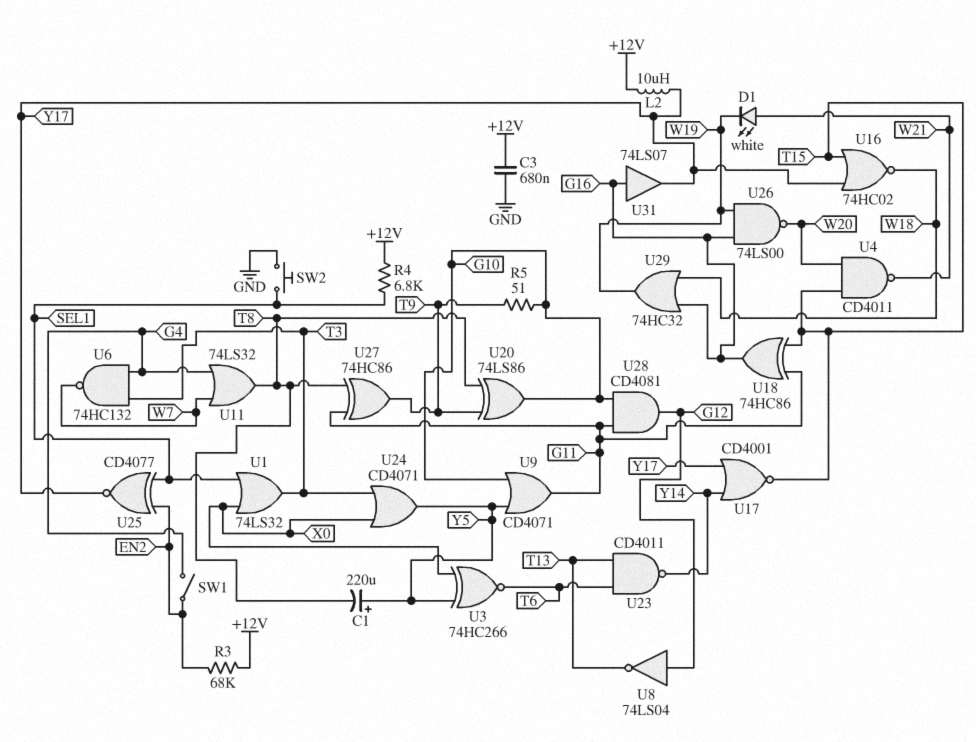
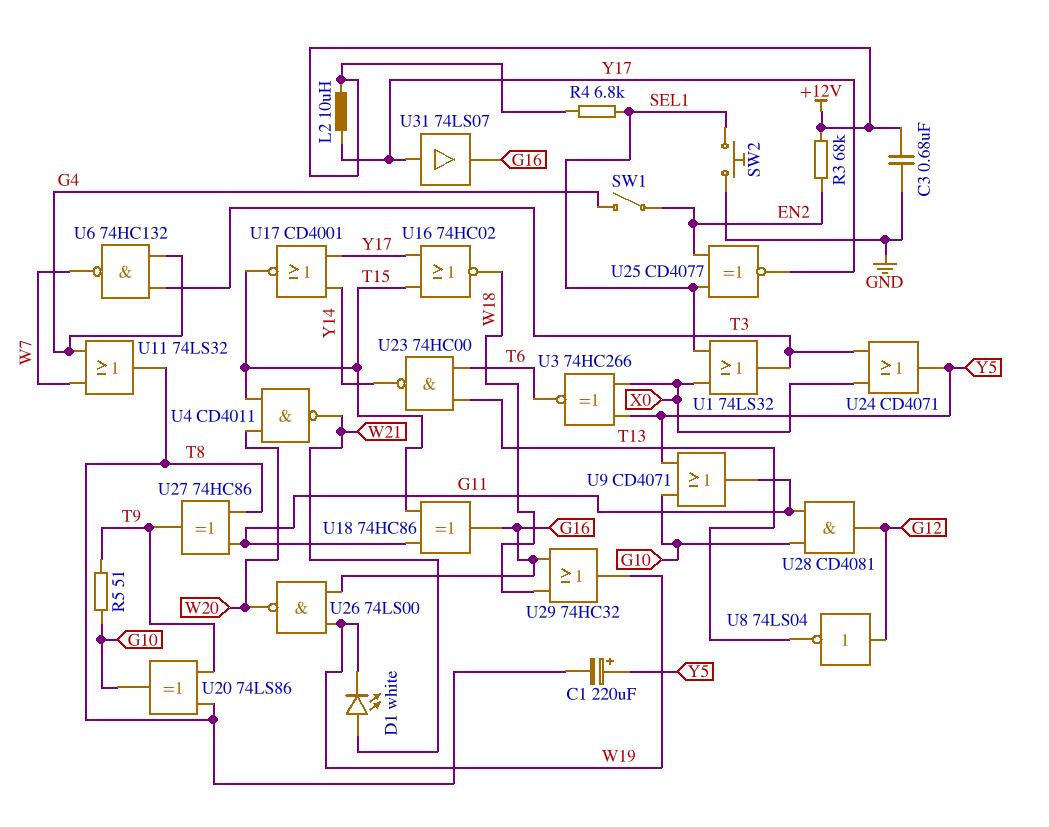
U23: NAND CD4011 (in T6, in T13, out Y14) -> NAND 74HC00 (in T6, in T13, out Y14)
U31: buffer 74LS07 (in G16, out Y17) -> buffer 74LS07 (in Y17, out G16)

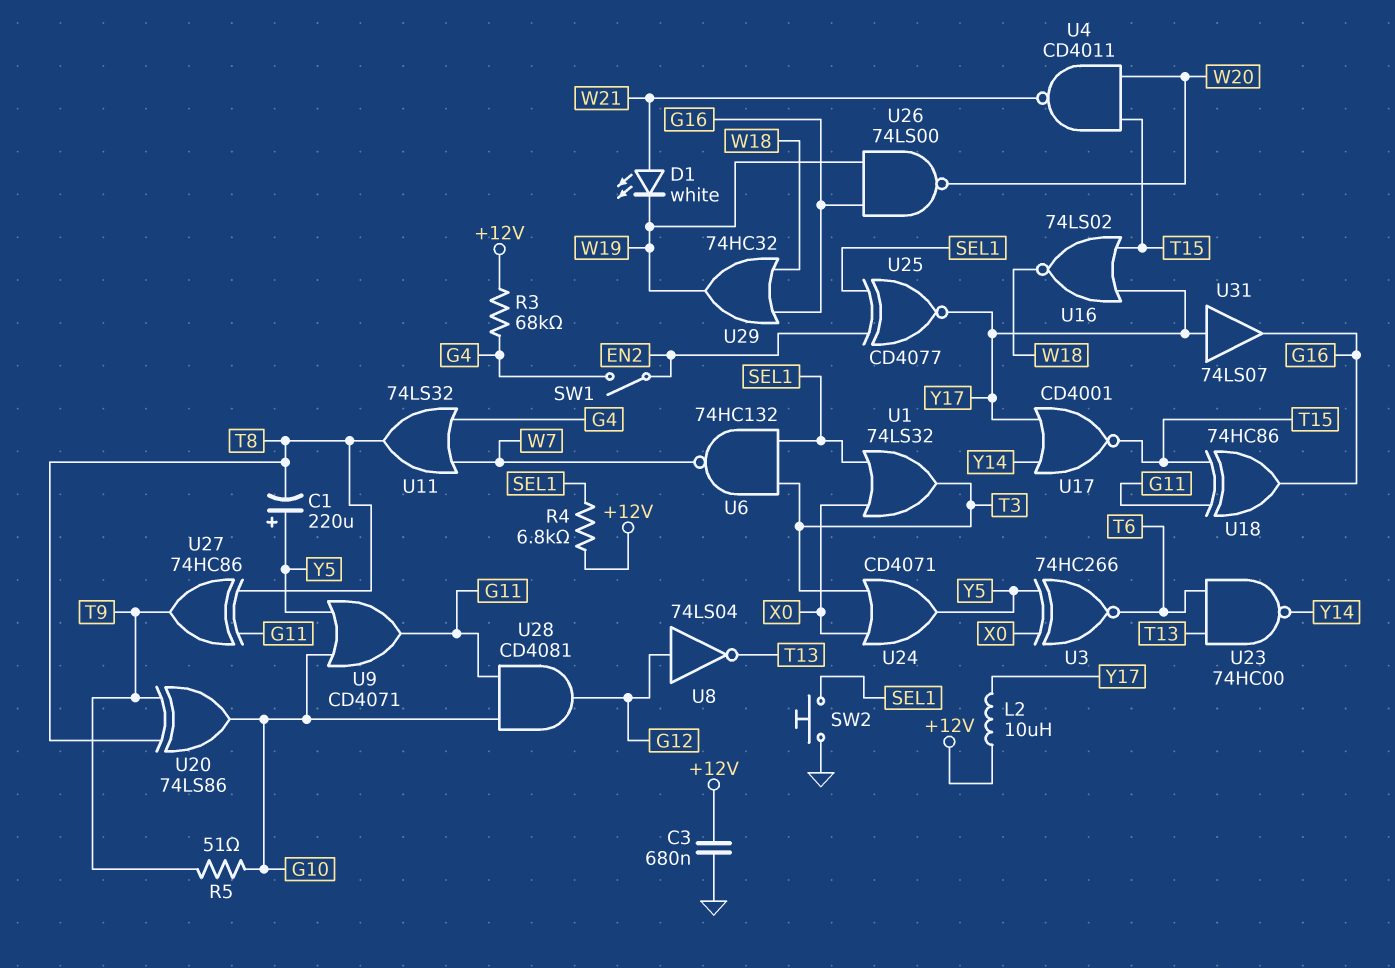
R3: 68k (+12V, EN2) -> 68k (+12V, G4)
U6: NAND 74HC132 (in G4, in T3, out W7) -> NAND 74HC132 (in SEL1, in T3, out W7)
U16: NOR 74HC02 (in T15, in Y17, out W18) -> NOR 74LS02 (in T15, in Y17, out W18)

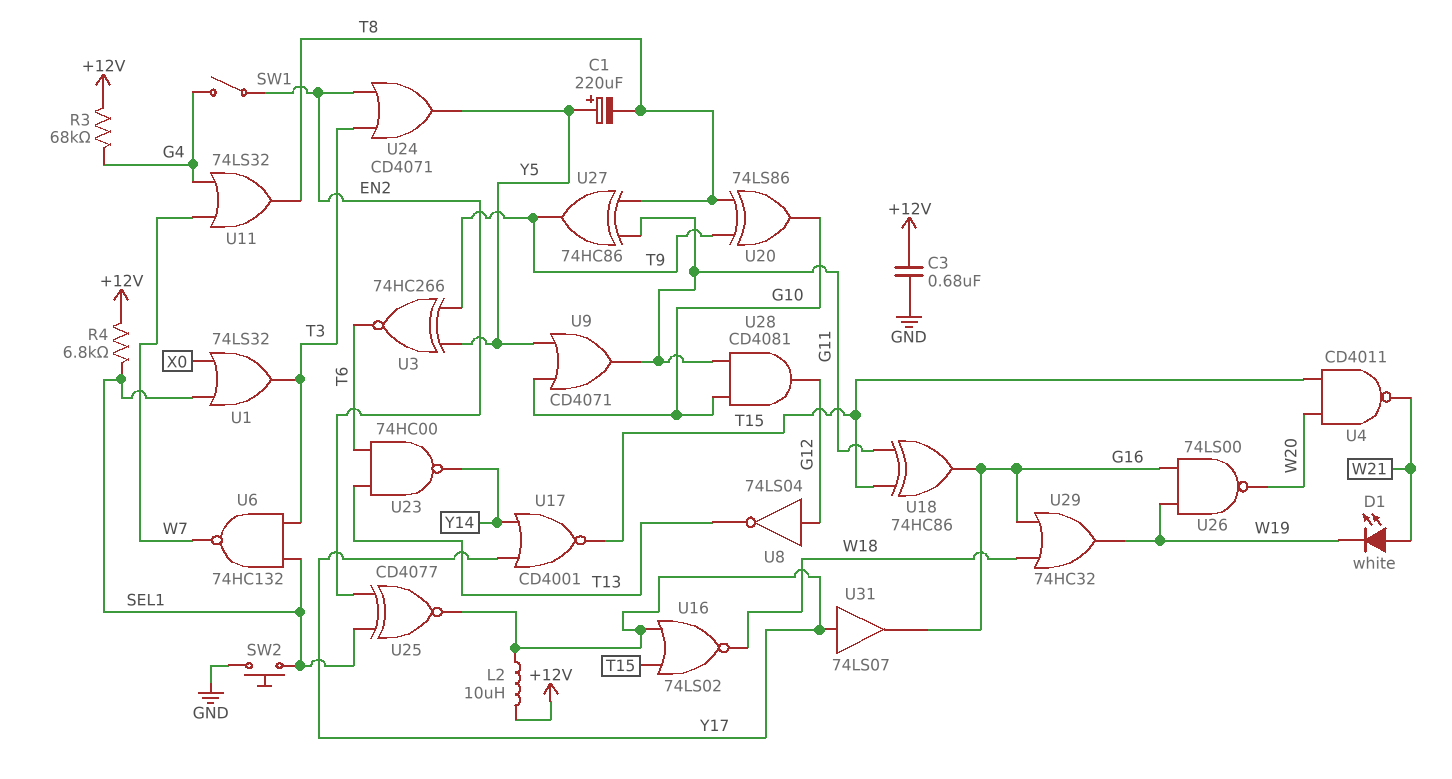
R5: 51 (G10, T9) -> none
U3: XNOR 74HC266 (in X0, in Y5, out T6) -> XNOR 74HC266 (in T9, in Y5, out T6)
U24: OR CD4071 (in T3, in X0, out Y5) -> OR CD4071 (in EN2, in T3, out Y5)

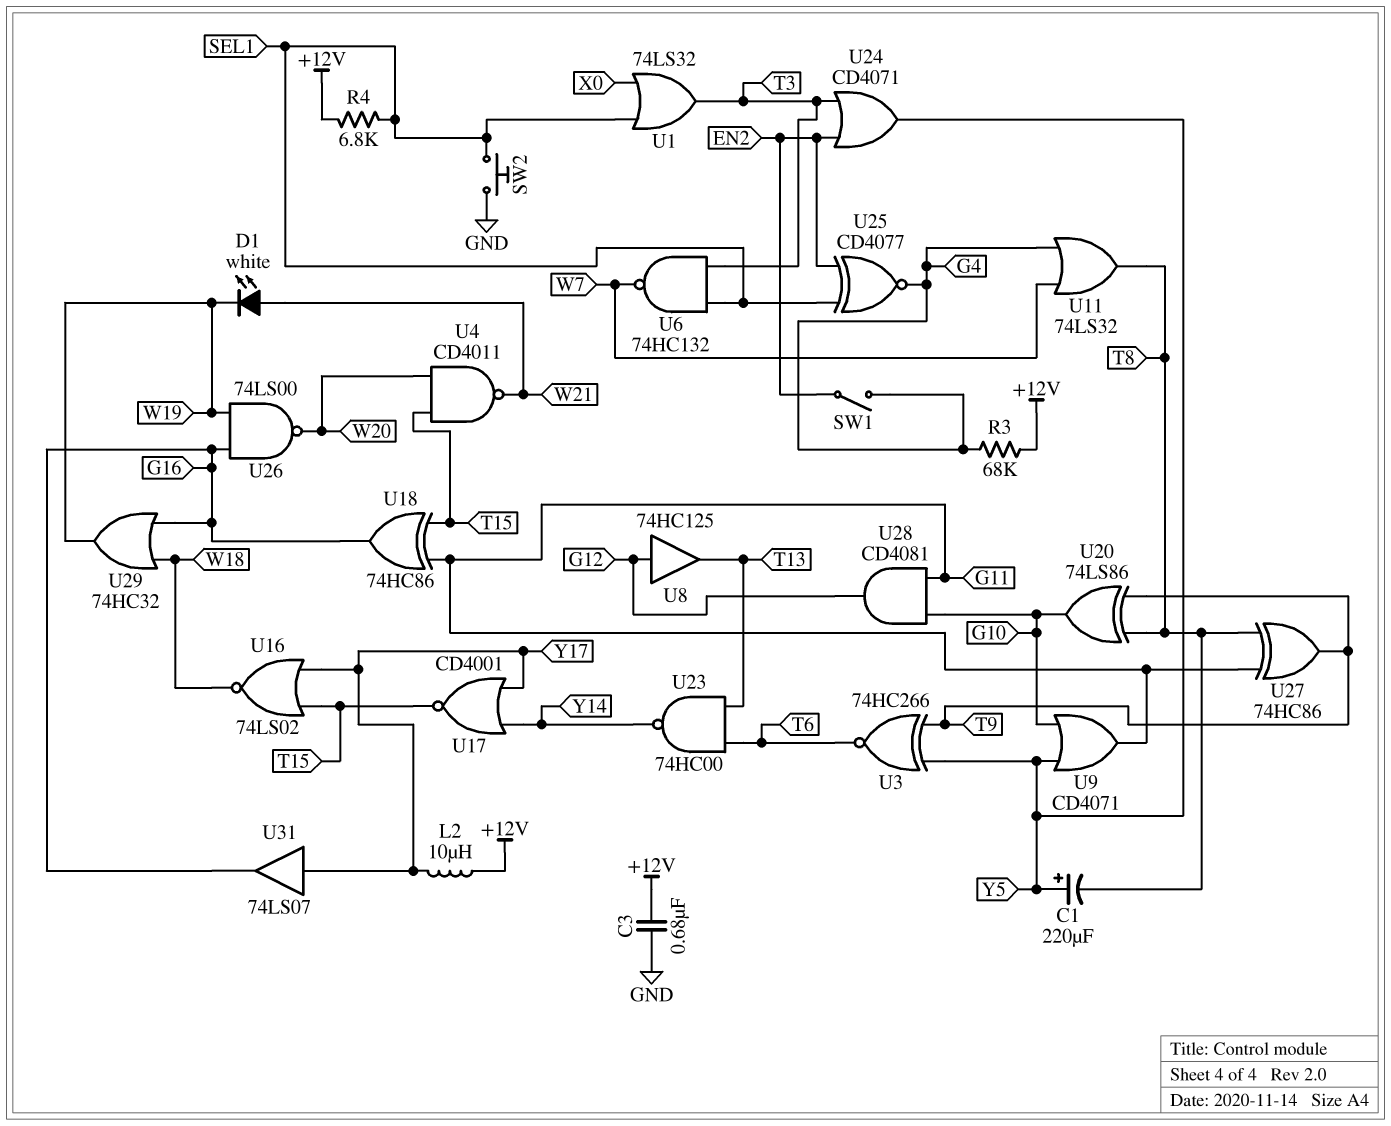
U8: NOT 74LS04 (in G12, out T13) -> buffer 74HC125 (in G12, out T13)
U25: XNOR CD4077 (in EN2, in SEL1, out Y17) -> XNOR CD4077 (in EN2, in SEL1, out G4)

